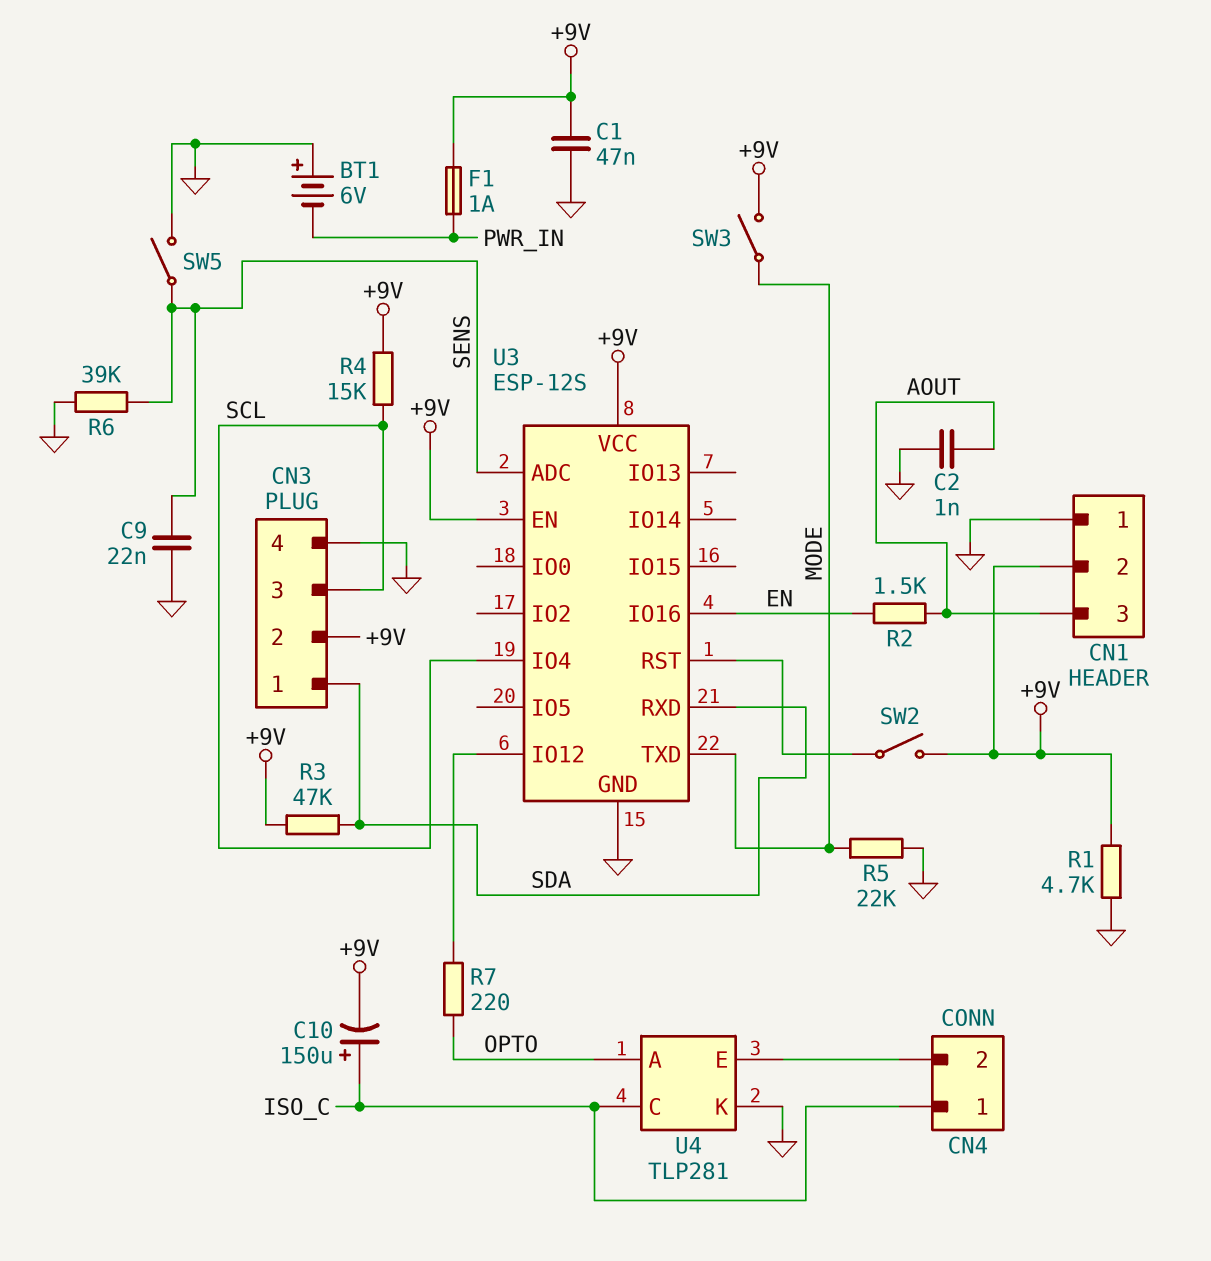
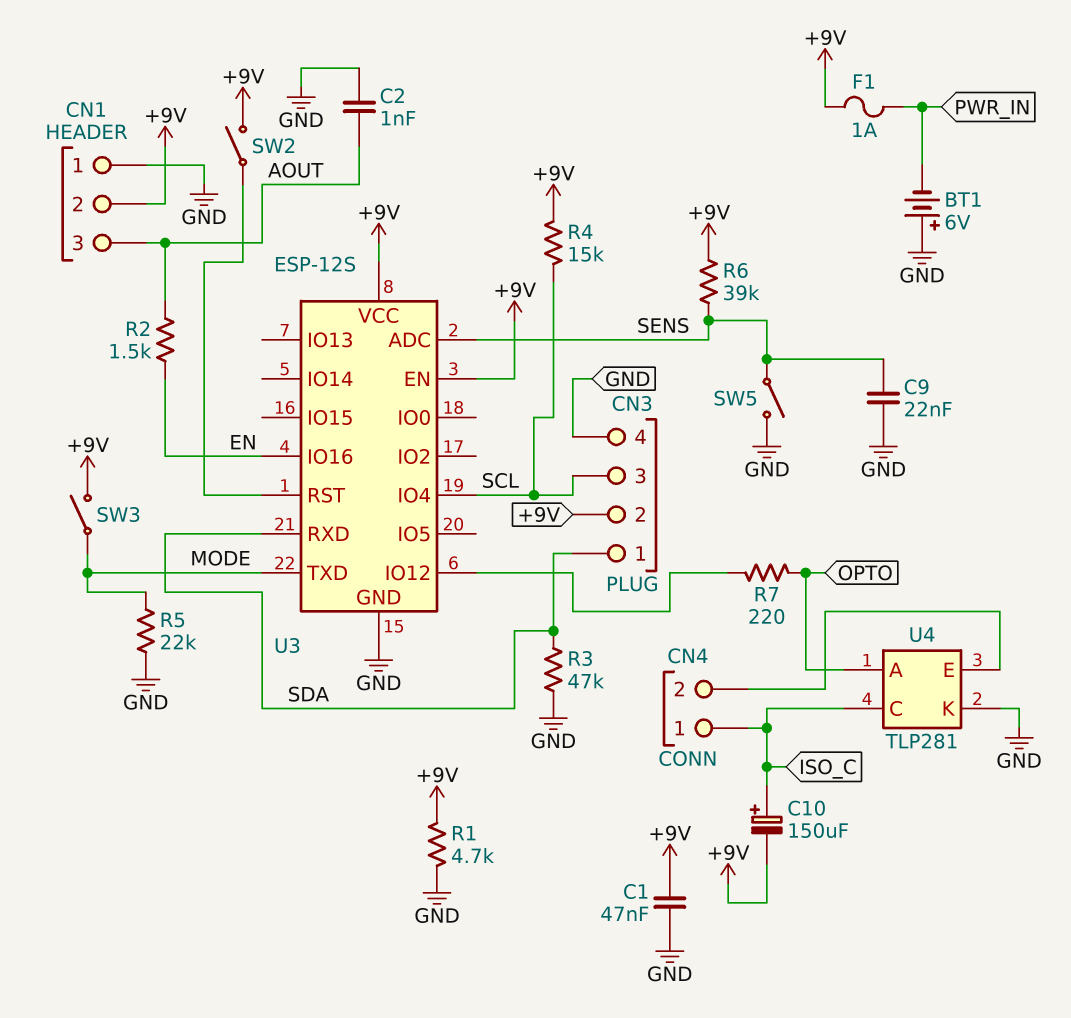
R3: 47k (+9V, SDA) -> 47k (GND, SDA)
R6: 39k (GND, SENS) -> 39k (+9V, SENS)

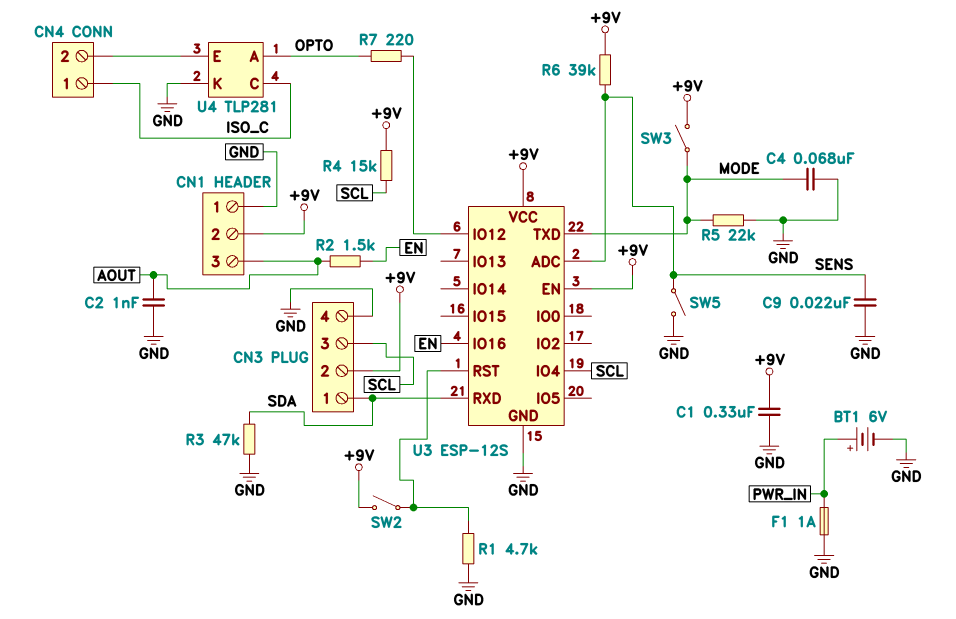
BT1: 6V (plus GND, minus PWR_IN) -> 6V (plus PWR_IN, minus GND)
C1: 47nF (+9V, GND) -> 330nF (+9V, GND)
C4: none -> 68nF (GND, MODE)
C10: 150uF (plus ISO_C, minus +9V) -> none
F1: 1A (+9V, PWR_IN) -> 1A (GND, PWR_IN)
R1: 4.7k (+9V, GND) -> 4.7k (GND, U3/RST)

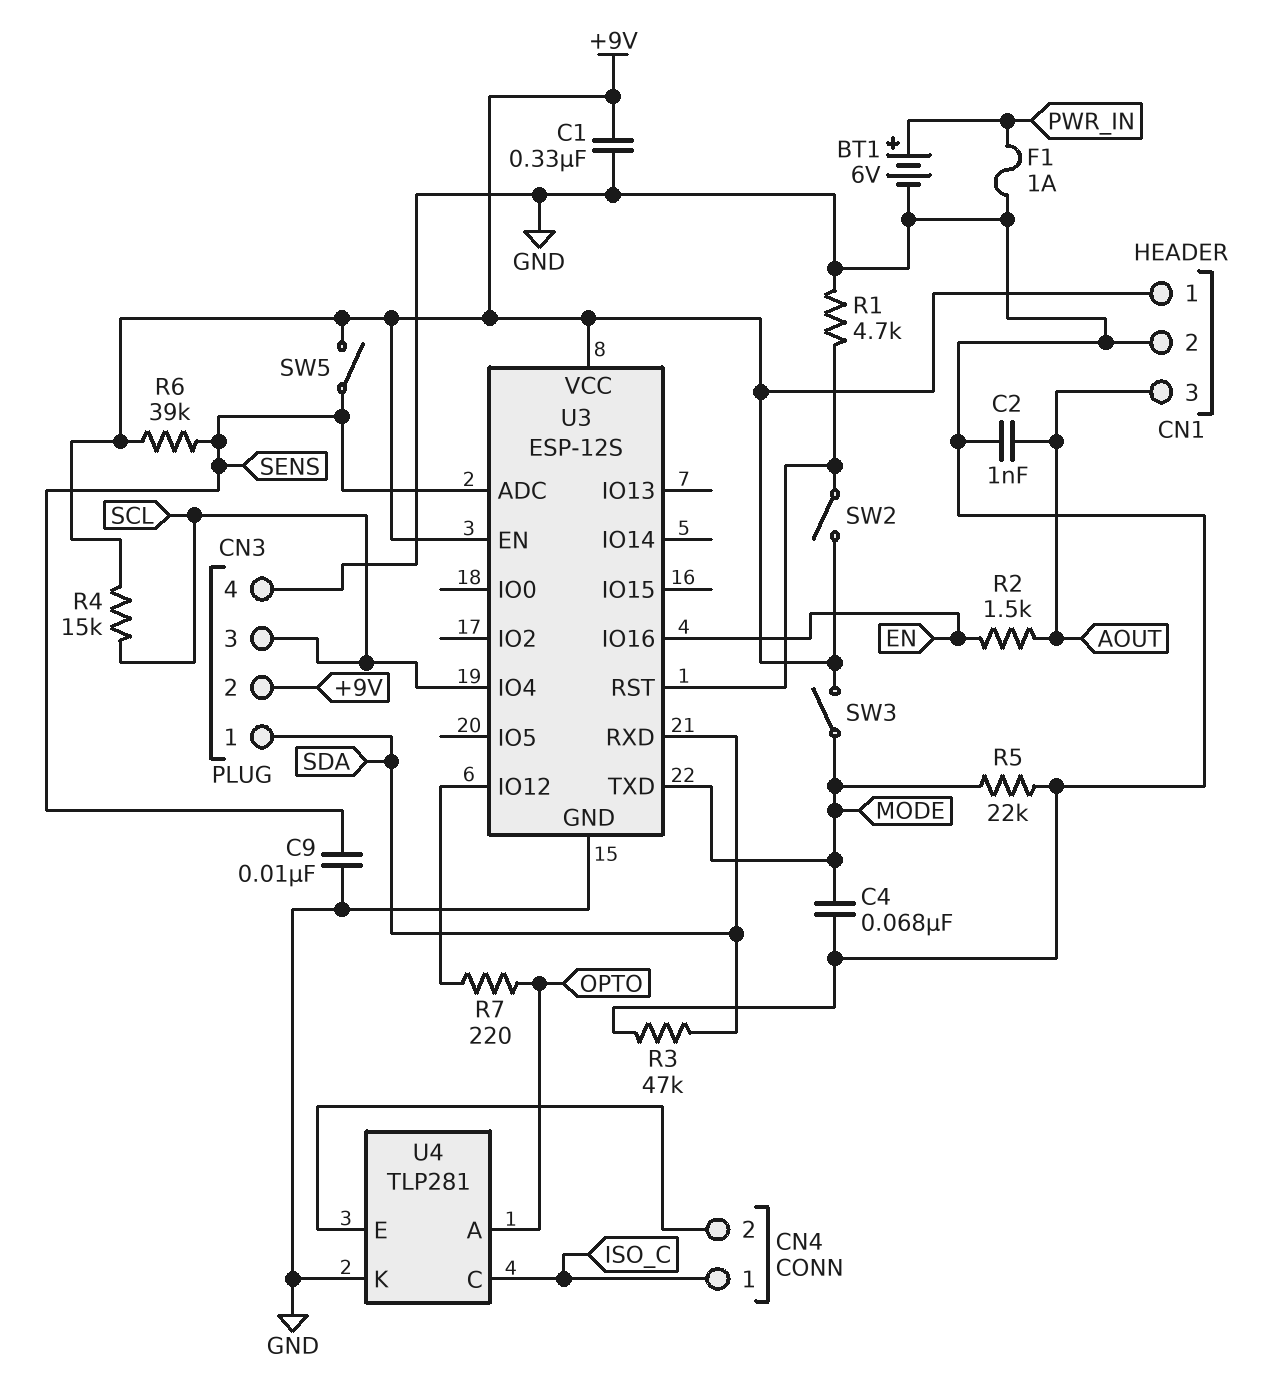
C9: 22nF (GND, SENS) -> 10nF (GND, SENS)
CN1 pin 1: GND -> +9V
CN1 pin 2: +9V -> GND
SW5: switch (GND, SENS) -> switch (+9V, SENS)

